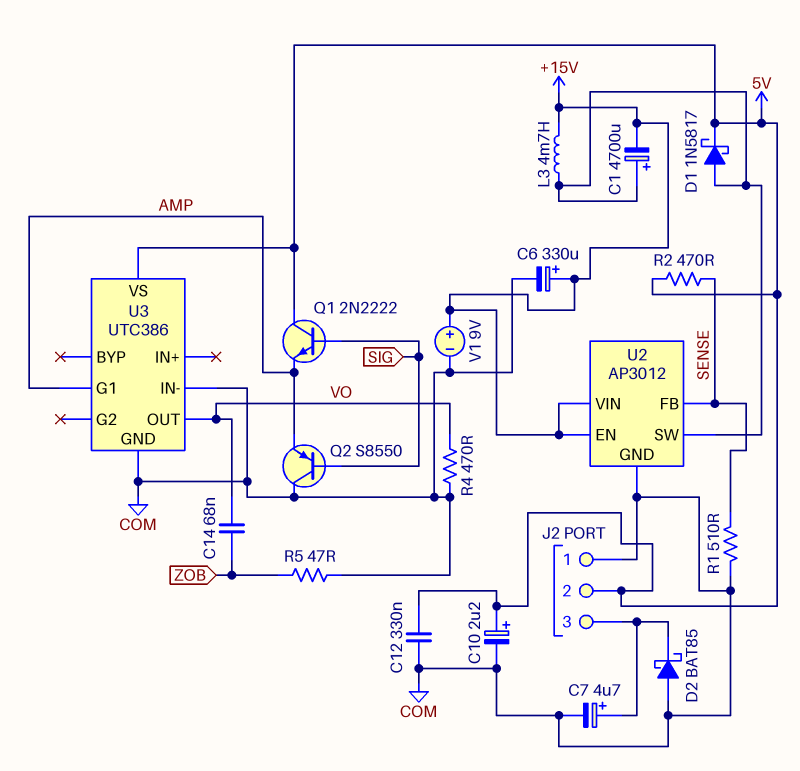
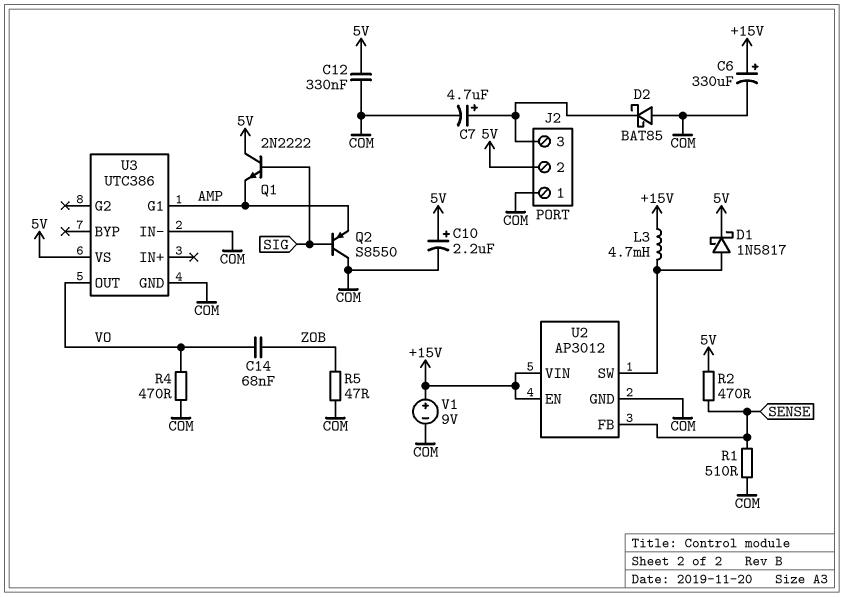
C1: 4700uF (plus U2/SW, minus +15V) -> none

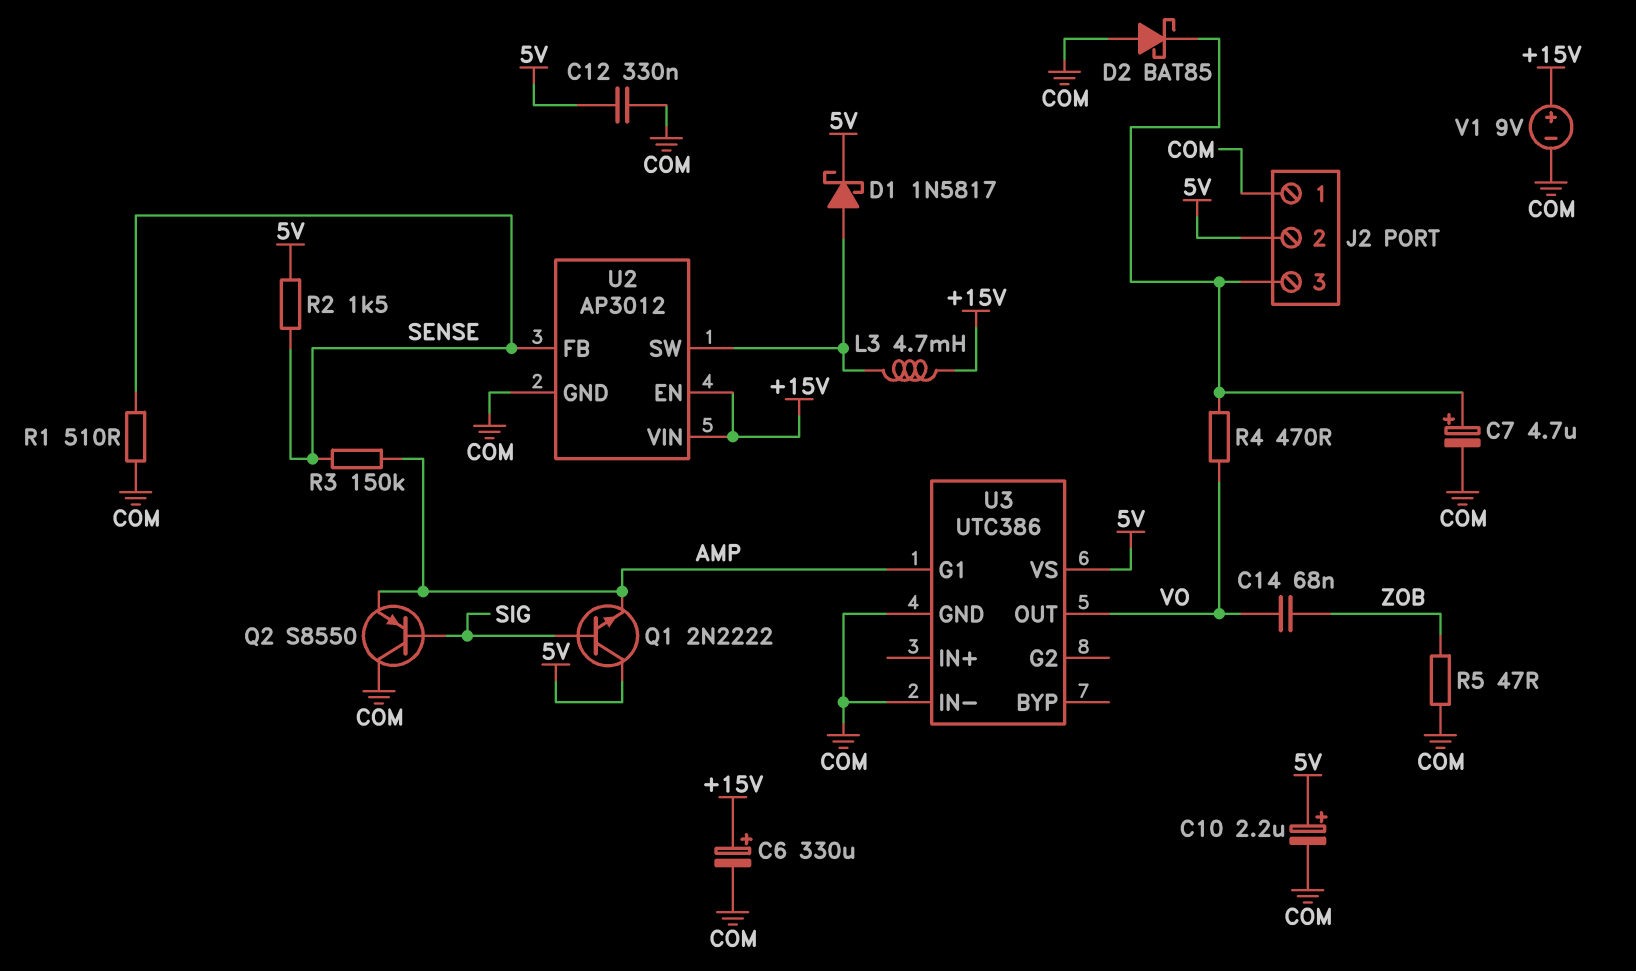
R2: 470 (5V, SENSE) -> 1.5k (5V, SENSE)
R3: none -> 150k (AMP, SENSE)
R4: 470 (COM, VO) -> 470 (J2/3, VO)

